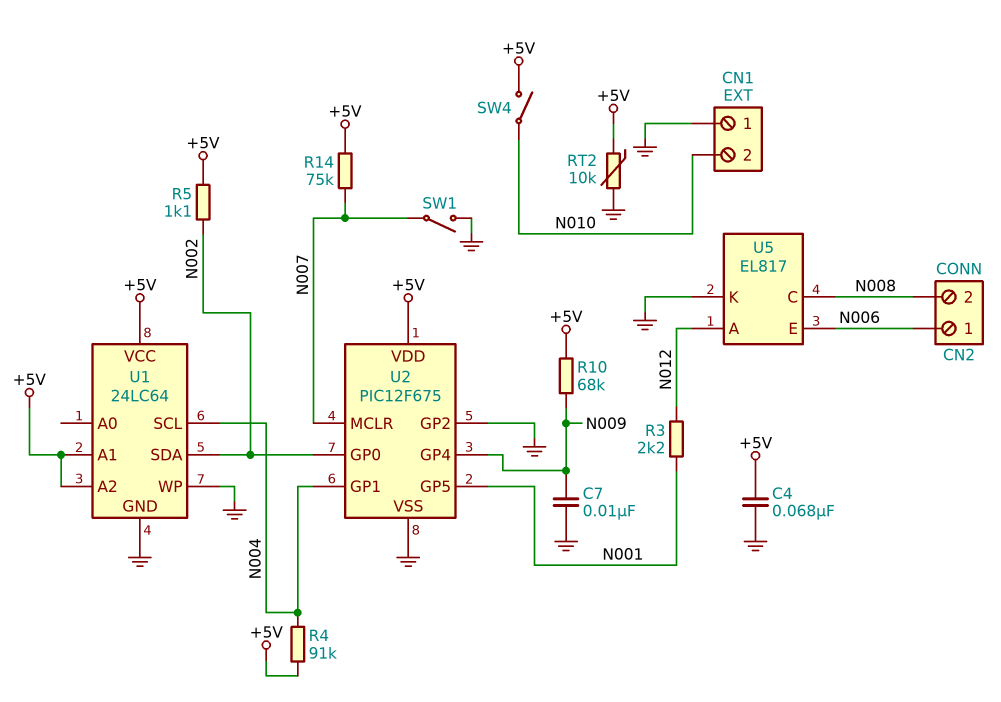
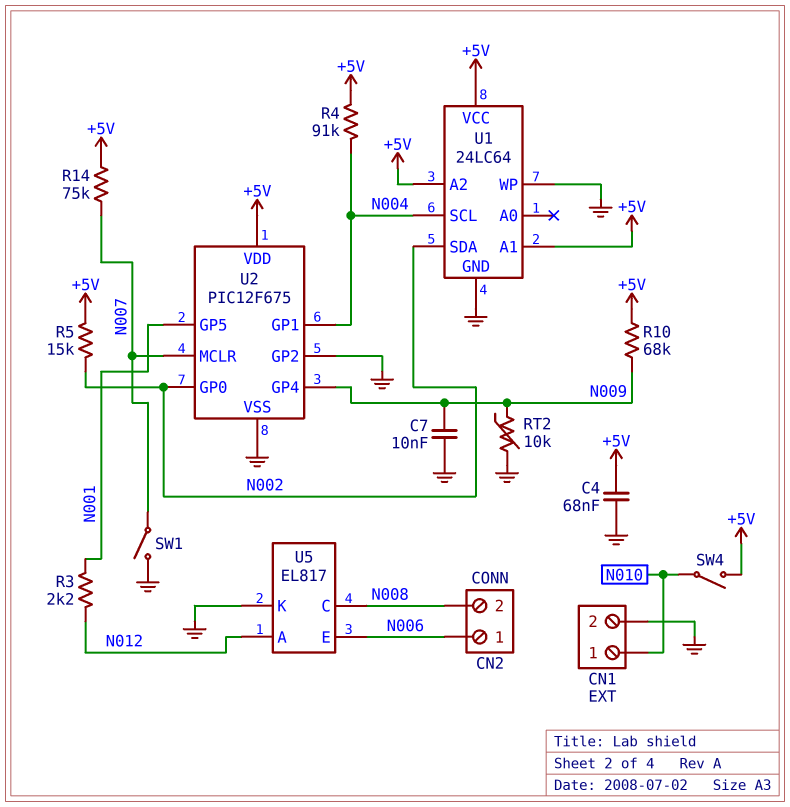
CN1 pin 1: GND -> N010
CN1 pin 2: N010 -> GND
R5: 1.1k (+5V, N002) -> 15k (+5V, N002)
RT2: 10k (+5V, GND) -> 10k (GND, N009)

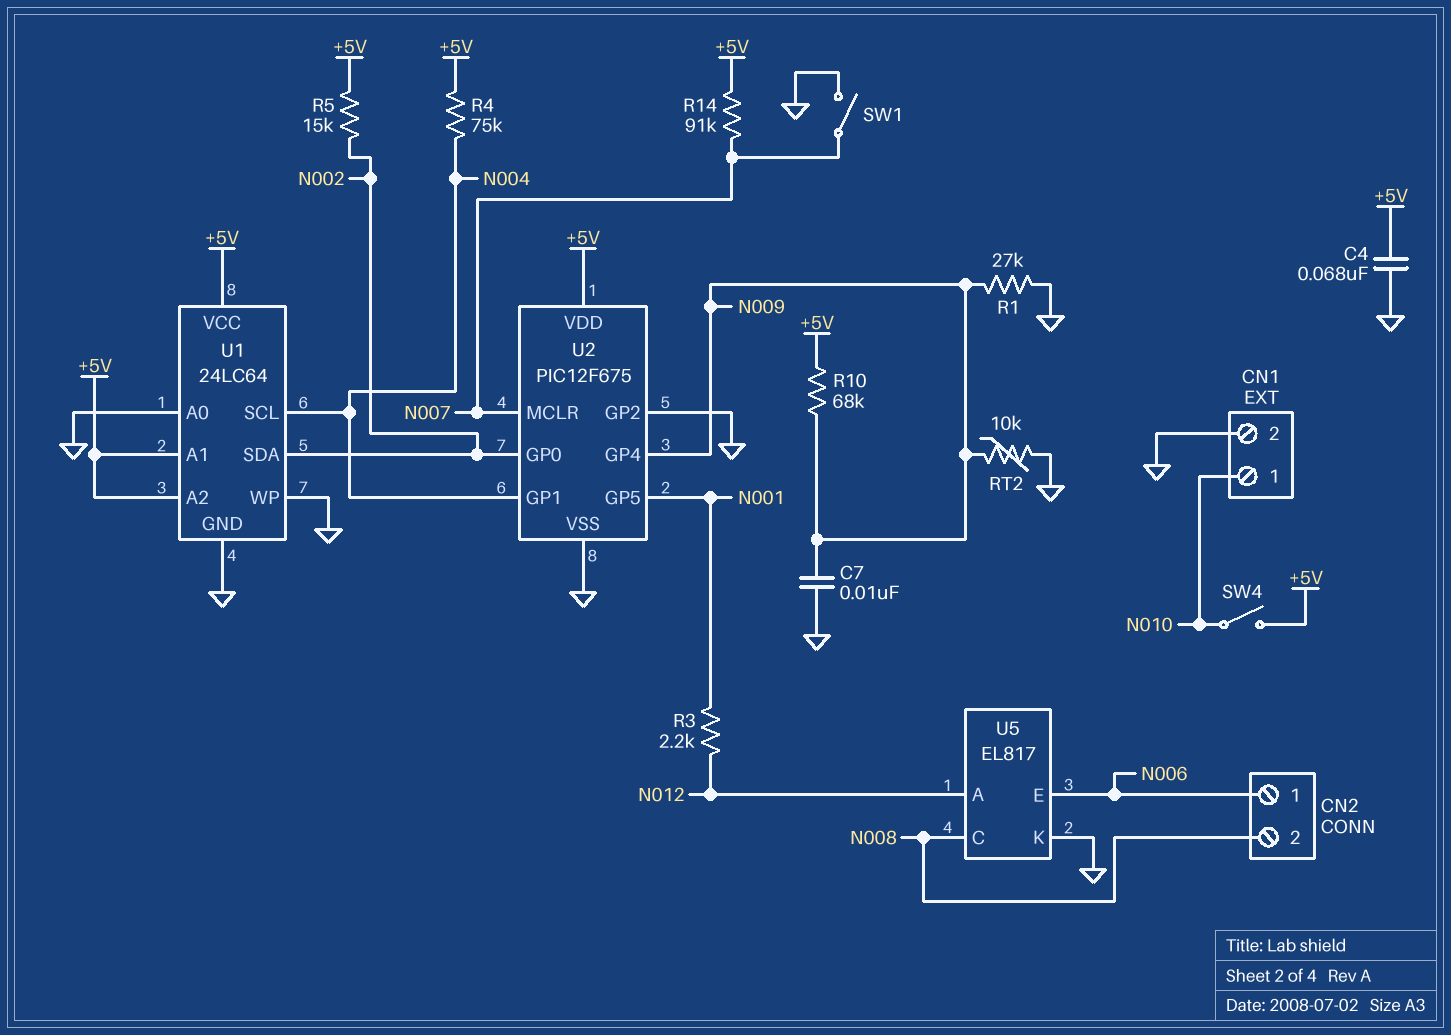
R1: none -> 27k (GND, N009)
R4: 91k (+5V, N004) -> 75k (+5V, N004)
R14: 75k (+5V, N007) -> 91k (+5V, N007)
U1 pin A0: none -> GND

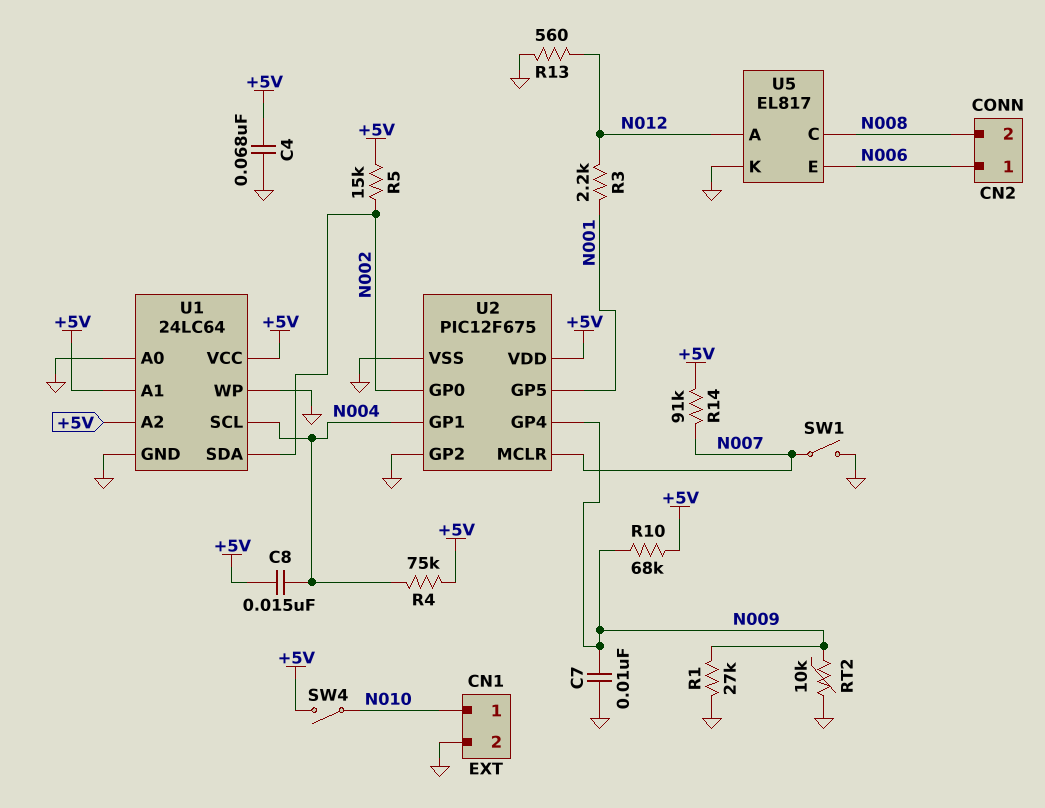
C8: none -> 15nF (+5V, N004)
R13: none -> 560 (GND, N012)

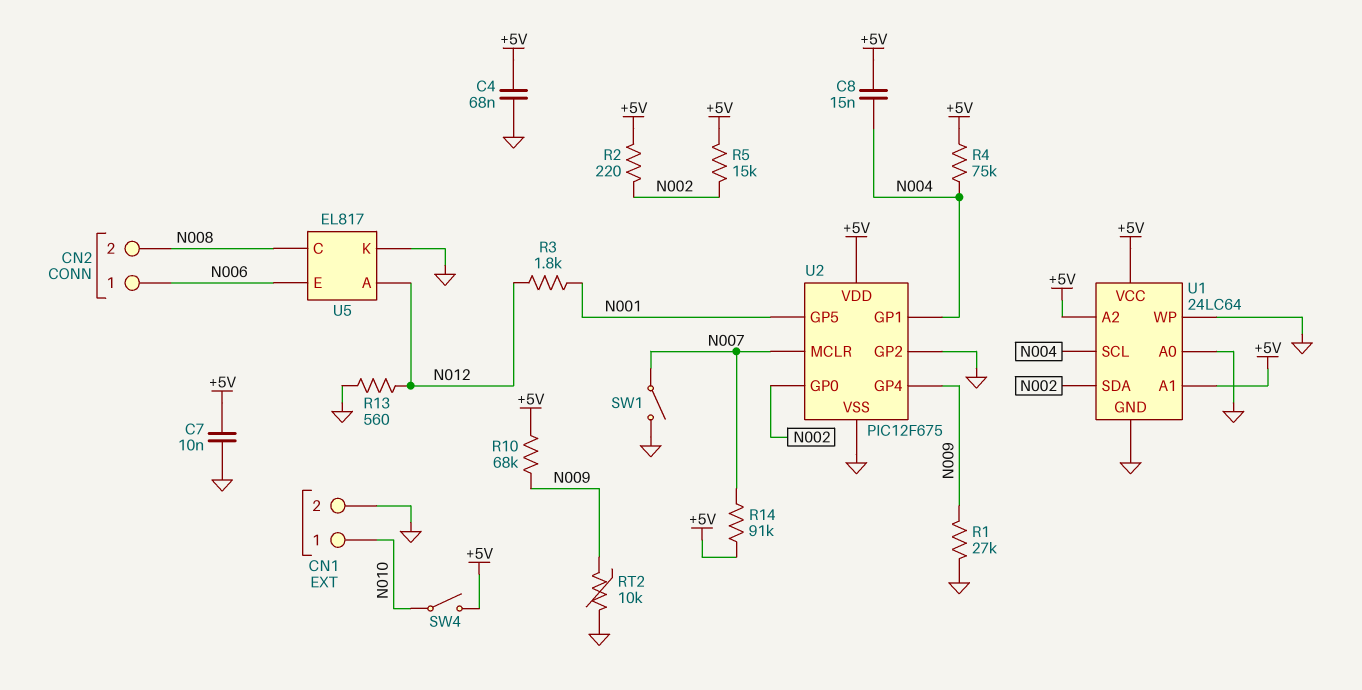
C7: 10nF (GND, N009) -> 10nF (+5V, GND)
R2: none -> 220 (+5V, N002)
R3: 2.2k (N001, N012) -> 1.8k (N001, N012)

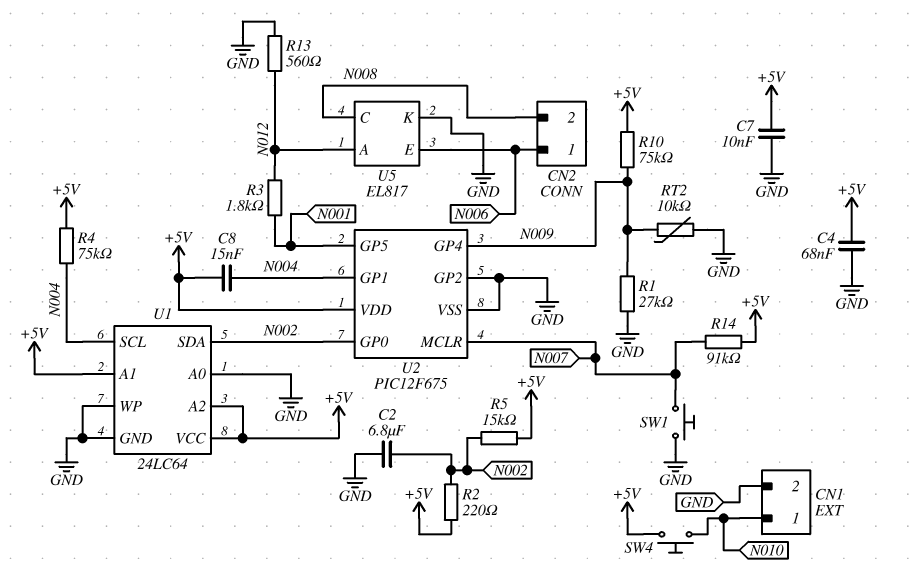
C2: none -> 6.8uF (GND, N002)
R10: 68k (+5V, N009) -> 75k (+5V, N009)
SW1: switch (GND, N007) -> button (GND, N007)
SW4: switch (+5V, N010) -> button (+5V, N010)

